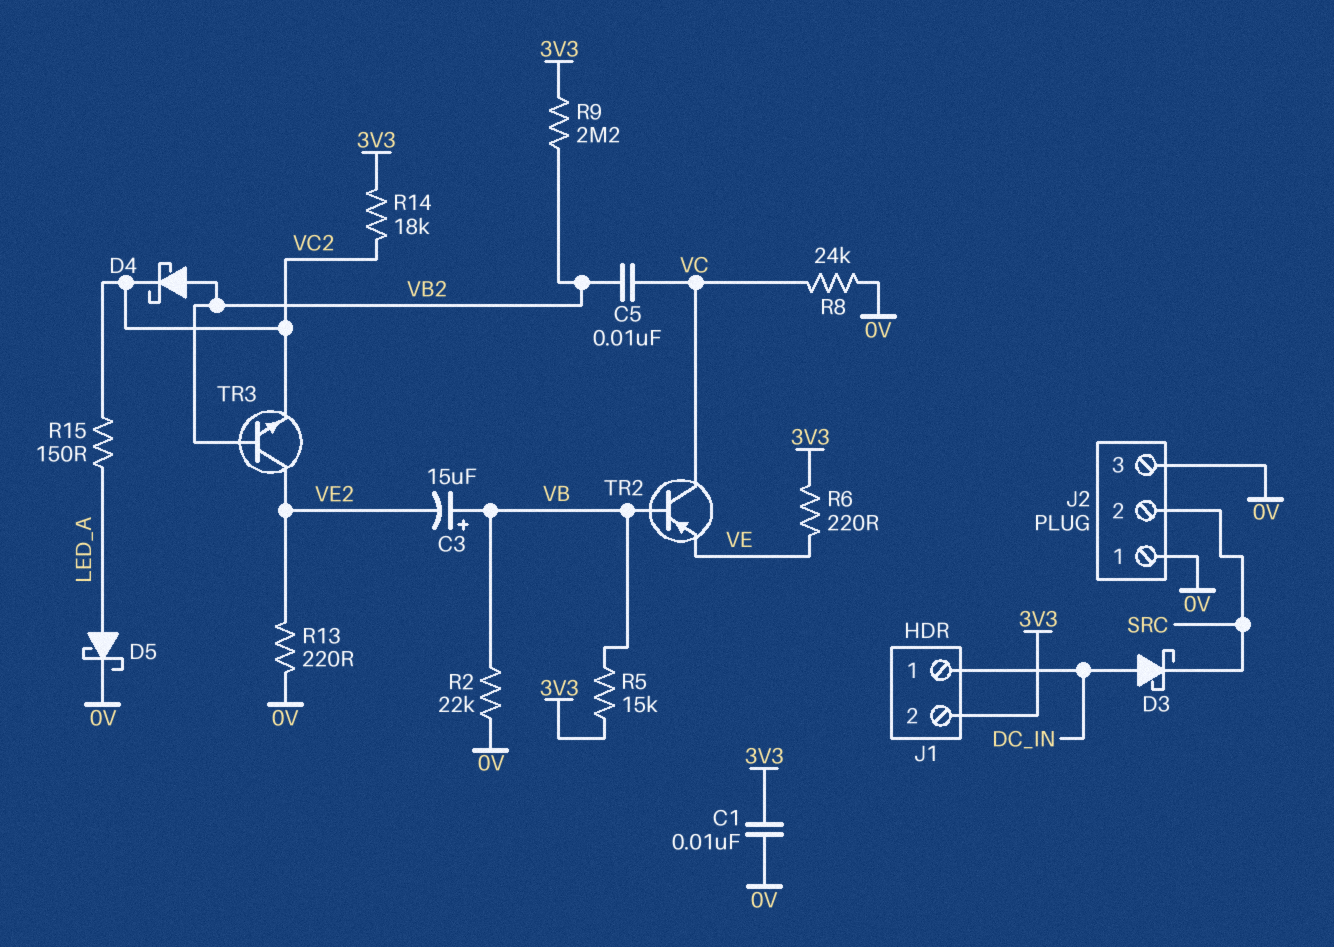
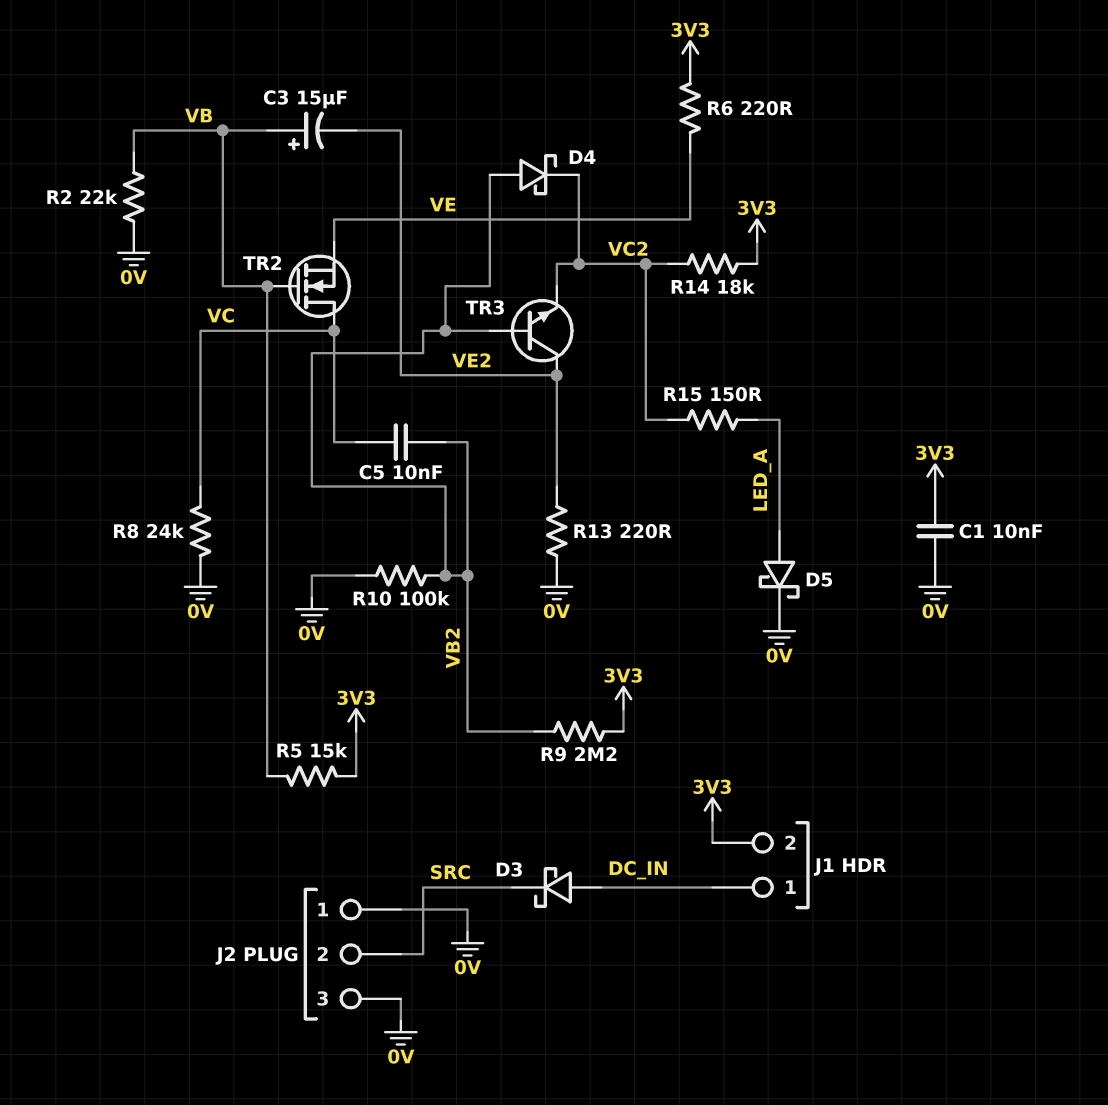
R10: none -> 100k (0V, VB2)
TR2: PNP (B VB, C VC, E VE) -> NMOS (G VB, D VC, S VE)

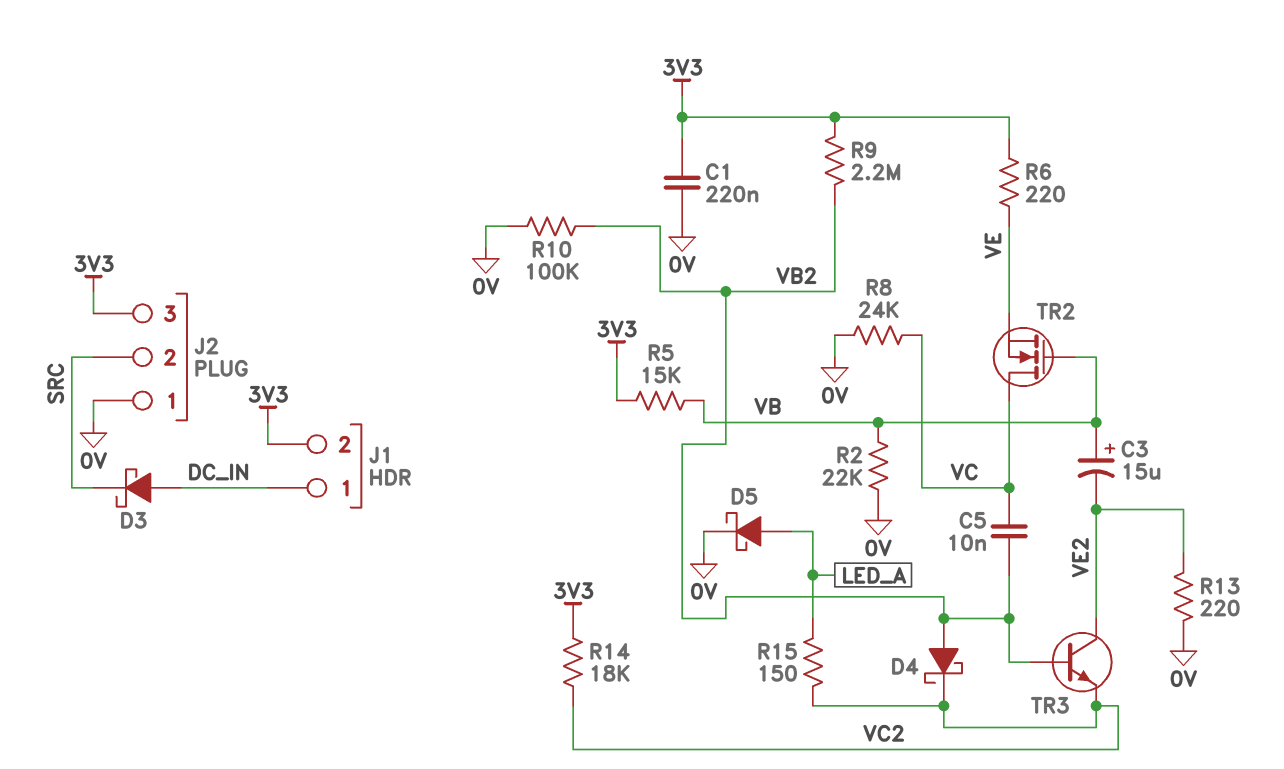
C1: 10nF (0V, 3V3) -> 220nF (0V, 3V3)
J2 pin 3: 0V -> 3V3

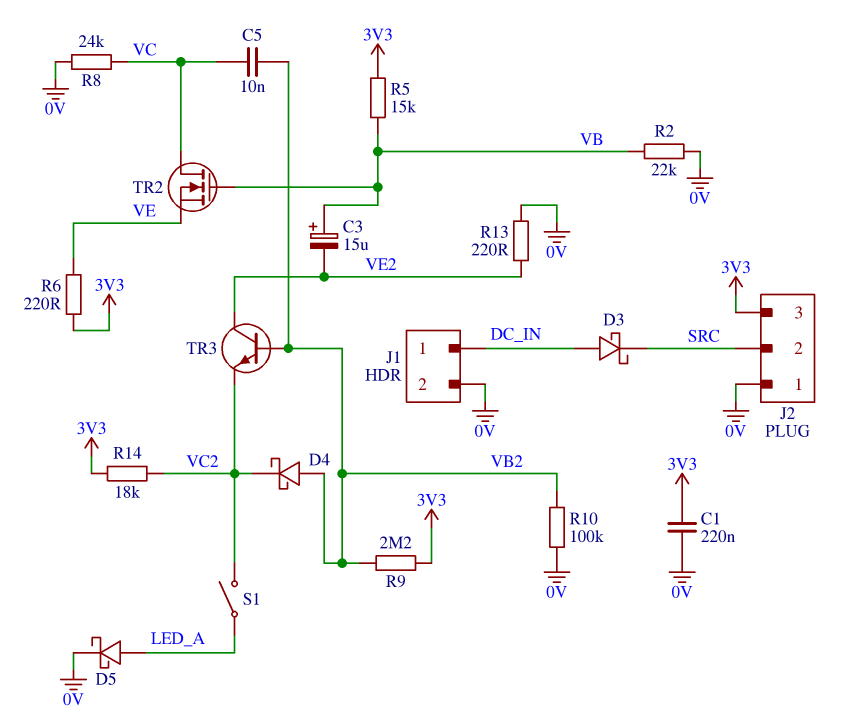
J1 pin 2: 3V3 -> 0V
R15: 150 (LED_A, VC2) -> none
S1: none -> switch (LED_A, VC2)

